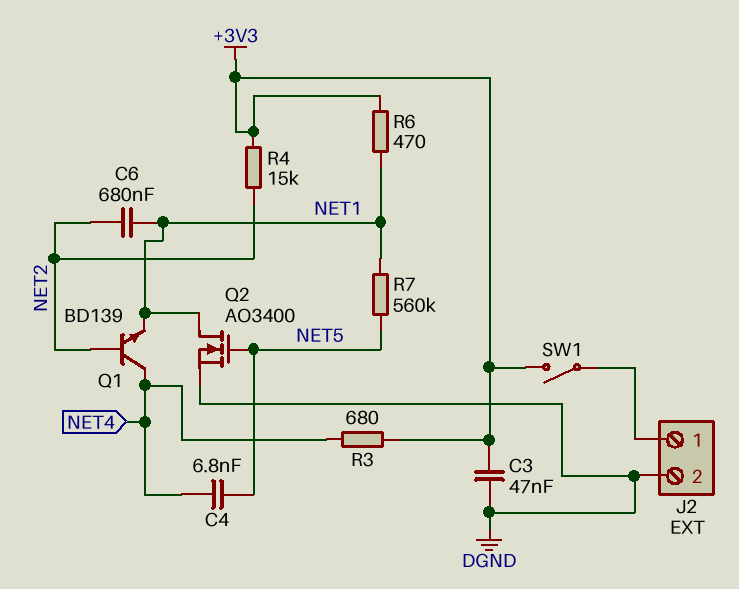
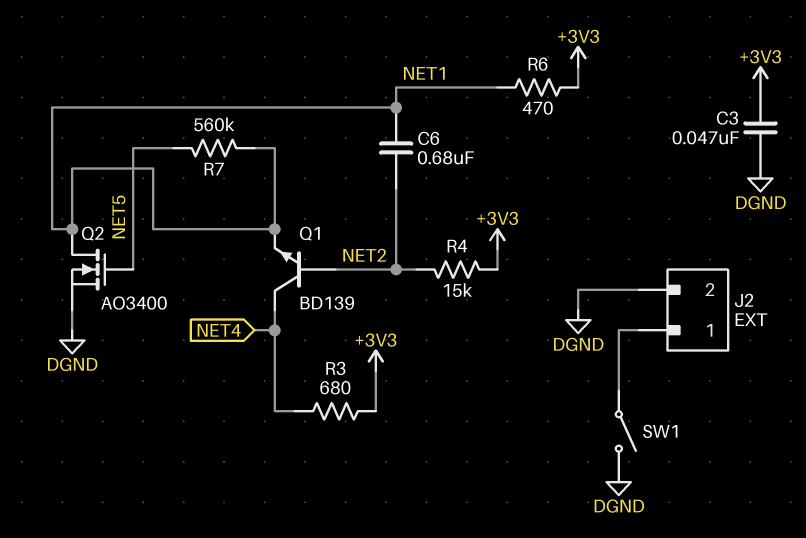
C4: 6.8nF (NET4, NET5) -> none
SW1: switch (+3V3, J2/1) -> switch (DGND, J2/1)

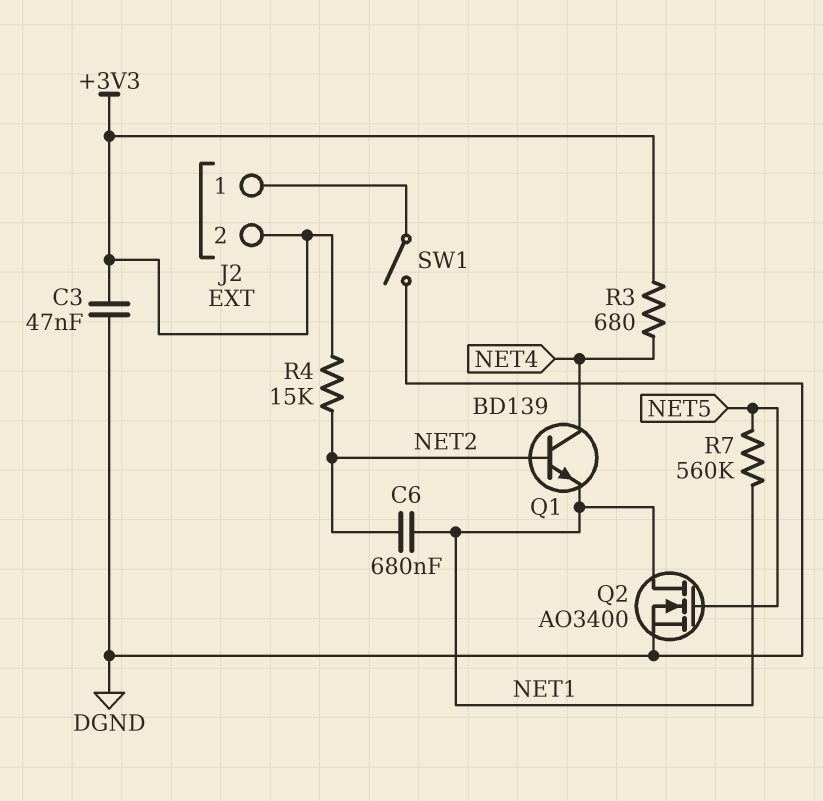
J2 pin 2: DGND -> +3V3
R6: 470 (+3V3, NET1) -> none

